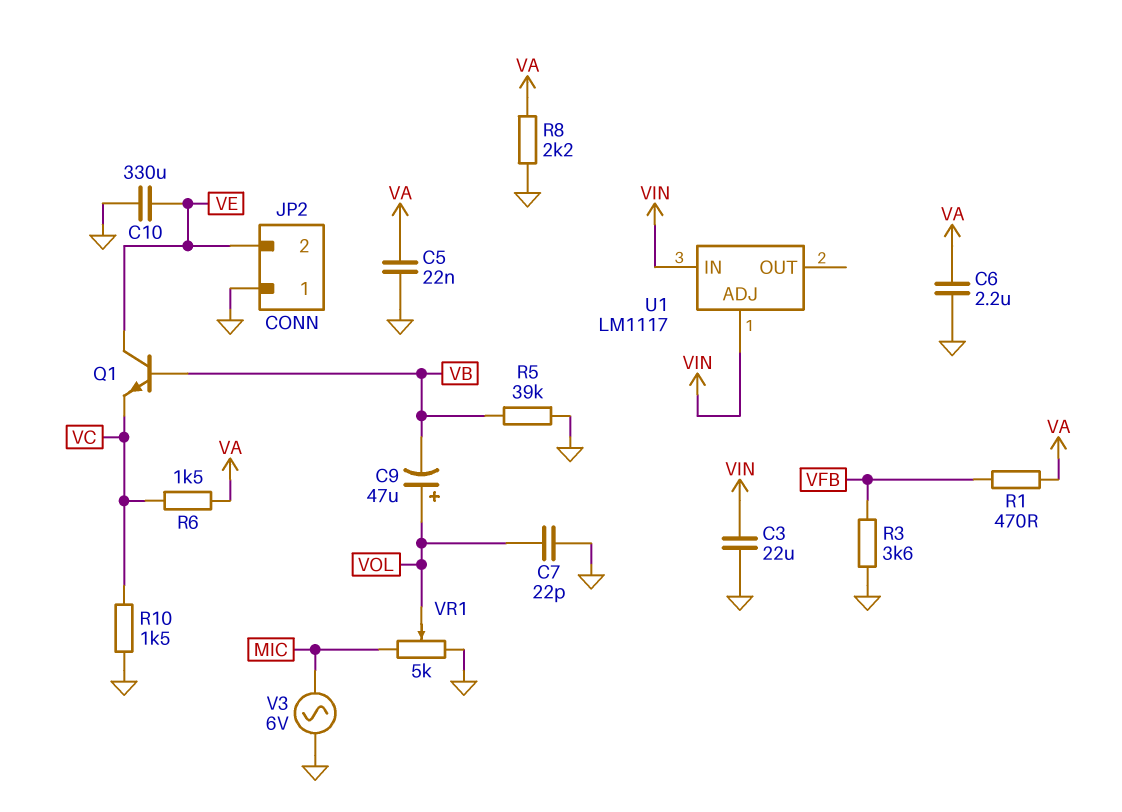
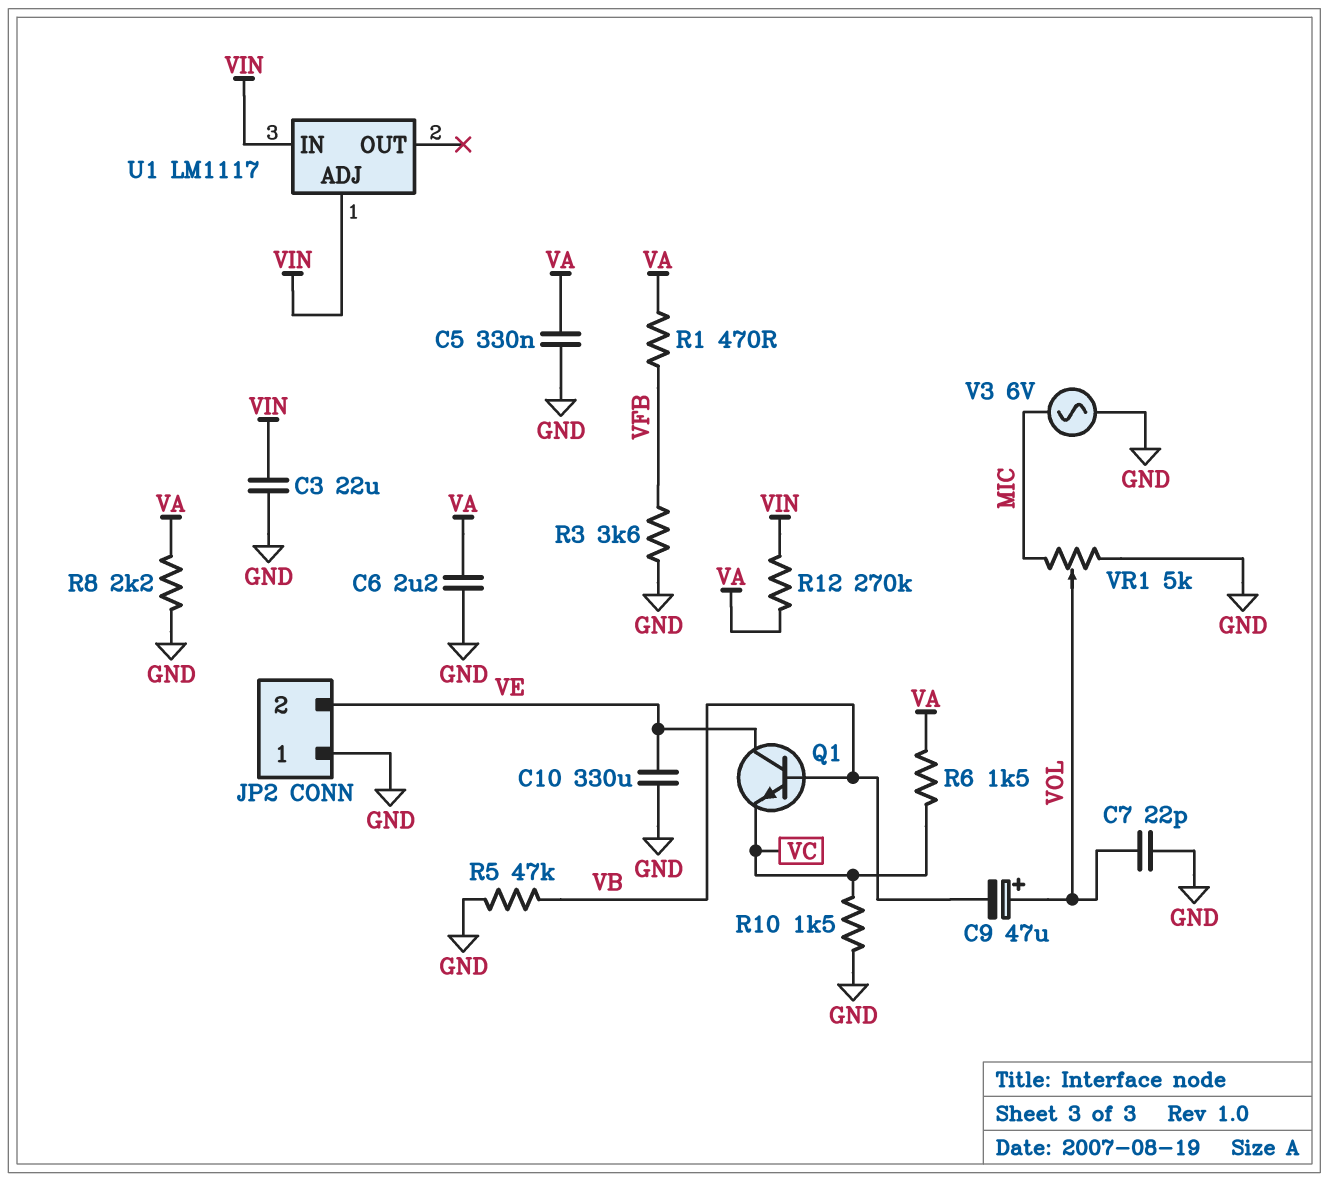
C5: 22nF (GND, VA) -> 330nF (GND, VA)
R5: 39k (GND, VB) -> 47k (GND, VB)
R12: none -> 270k (VA, VIN)

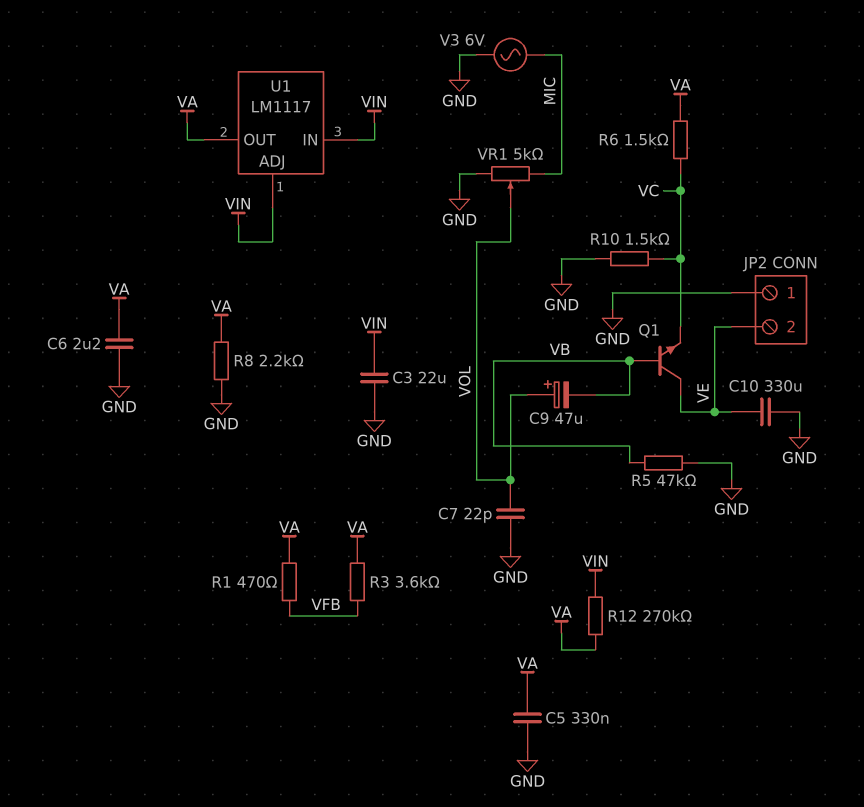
R3: 3.6k (GND, VFB) -> 3.6k (VA, VFB)
U1 pin OUT: none -> VA

